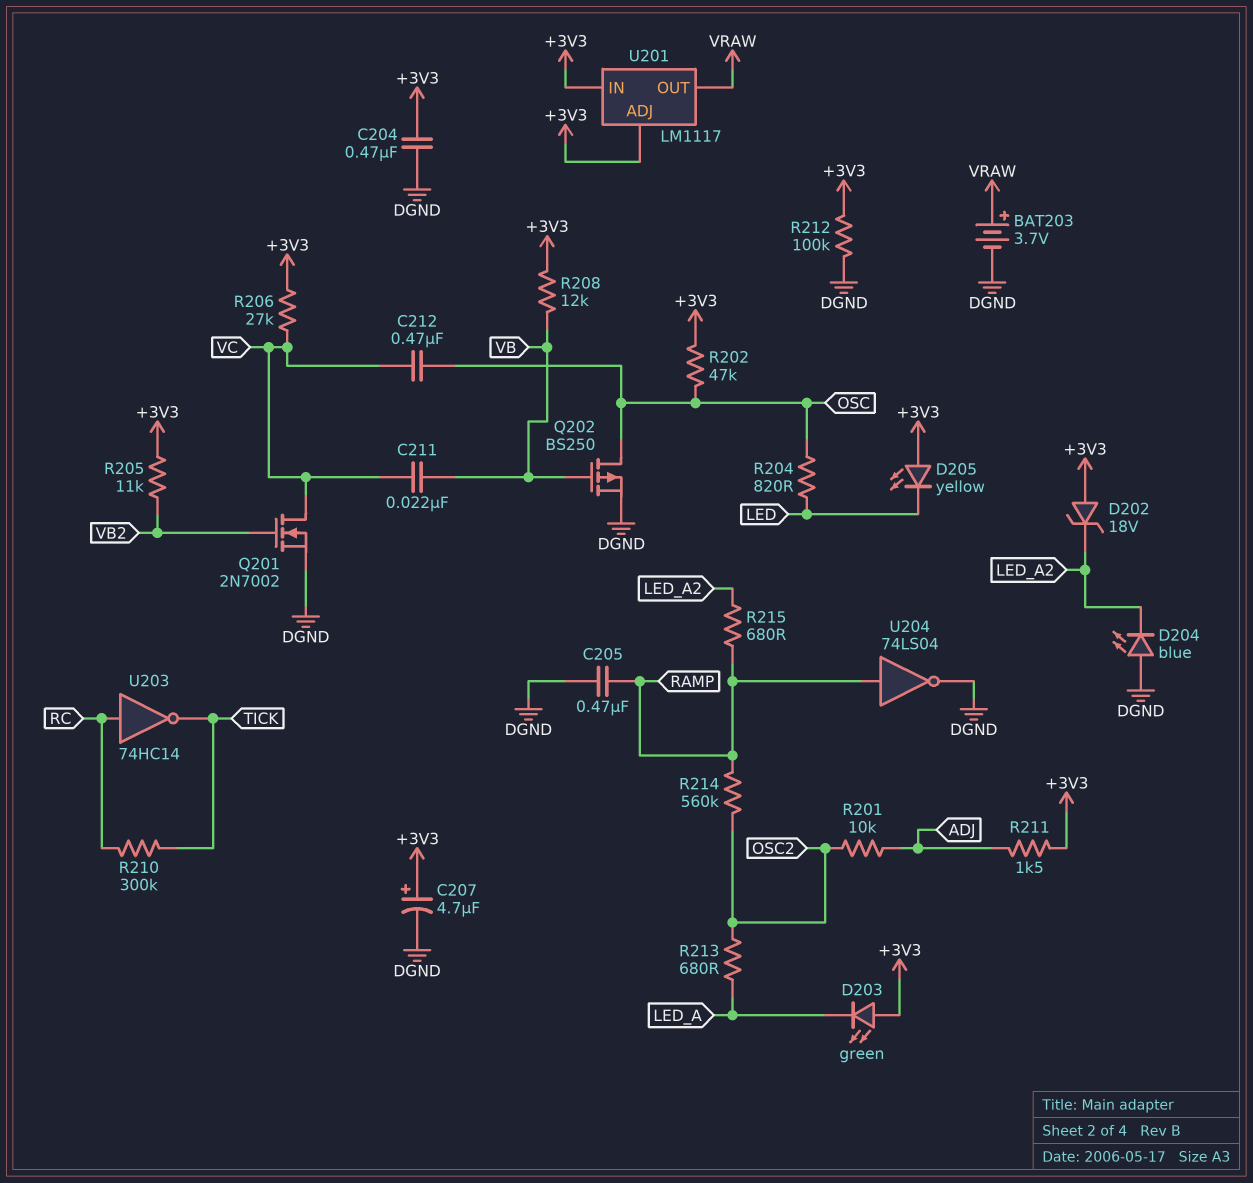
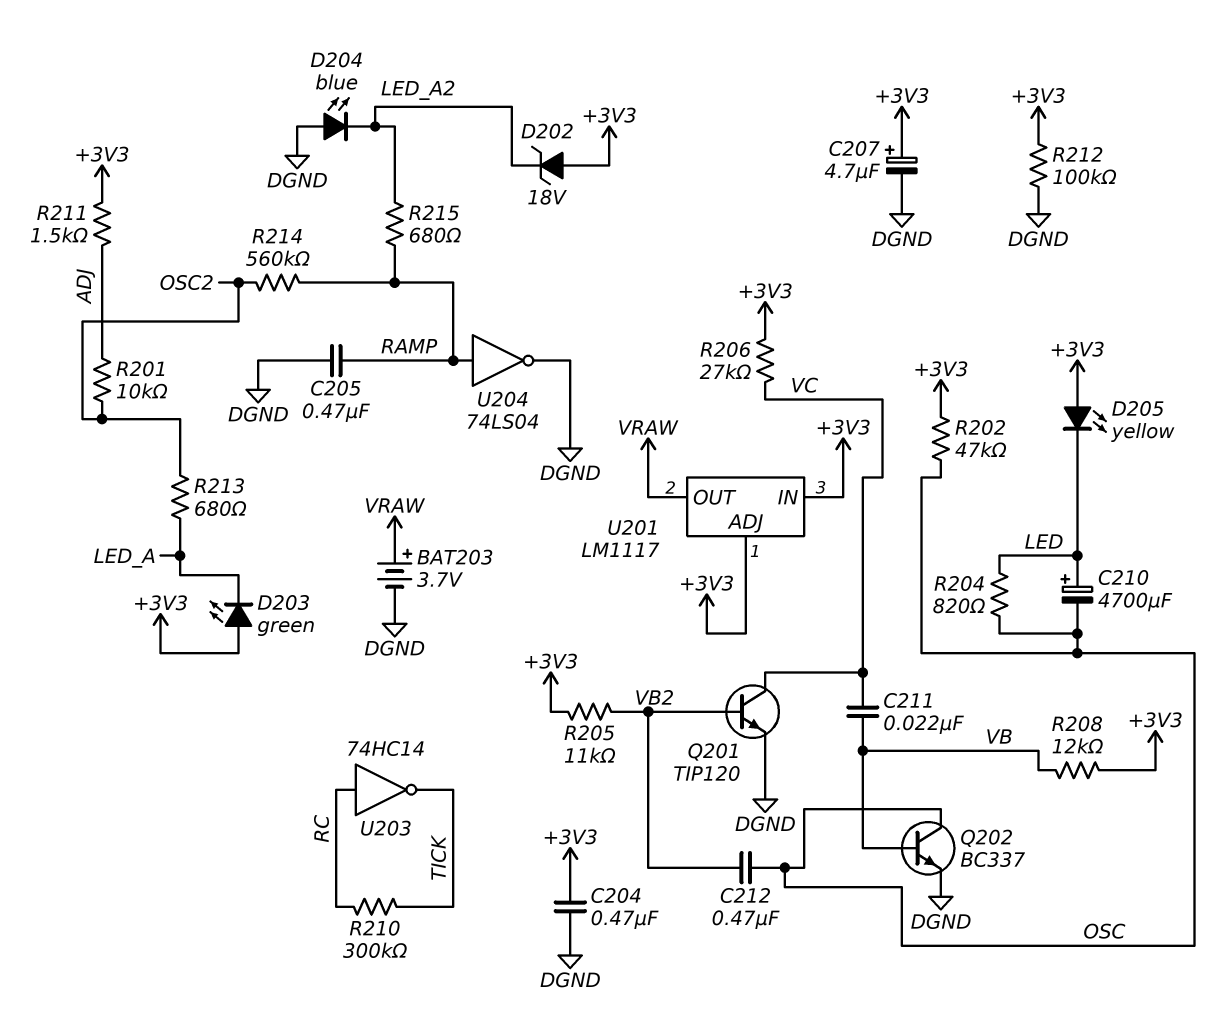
C210: none -> 4700uF (plus LED, minus OSC)
C212: 470nF (OSC, VC) -> 470nF (OSC, VB2)
Q201: NMOS 2N7002 (G VB2, D VC, S DGND) -> NPN TIP120 (B VB2, C VC, E DGND)
Q202: PMOS BS250 (G VB, D OSC, S DGND) -> NPN BC337 (B VB, C OSC, E DGND)

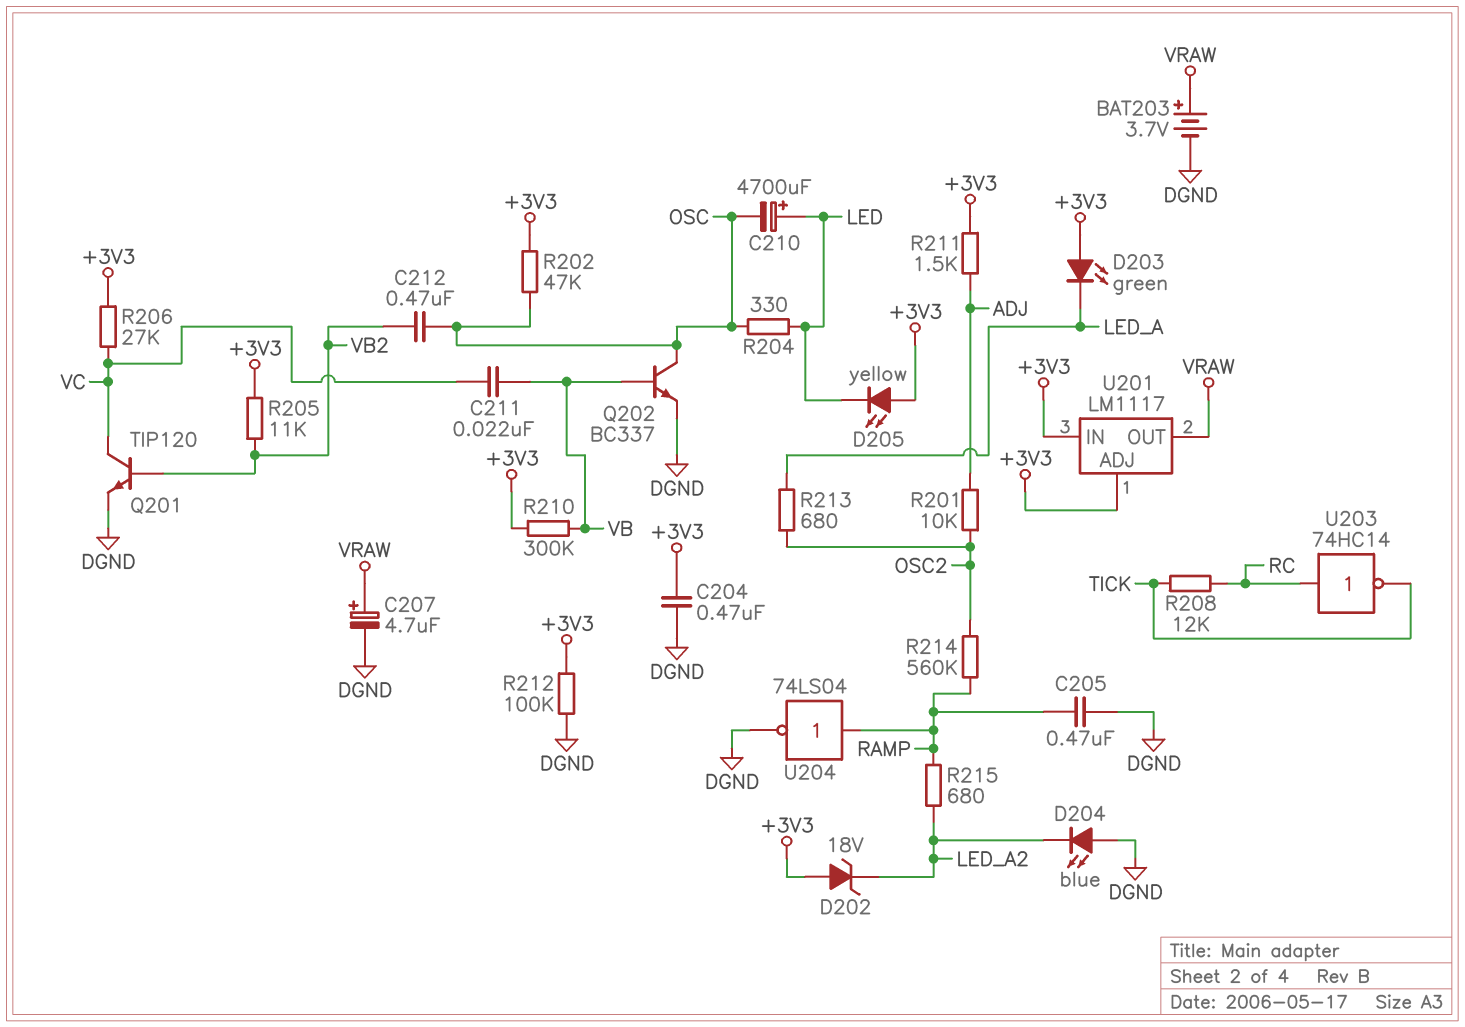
C207: 4.7uF (plus +3V3, minus DGND) -> 4.7uF (plus VRAW, minus DGND)
R204: 820 (LED, OSC) -> 330 (LED, OSC)
R208: 12k (+3V3, VB) -> 12k (RC, TICK)
R210: 300k (RC, TICK) -> 300k (+3V3, VB)

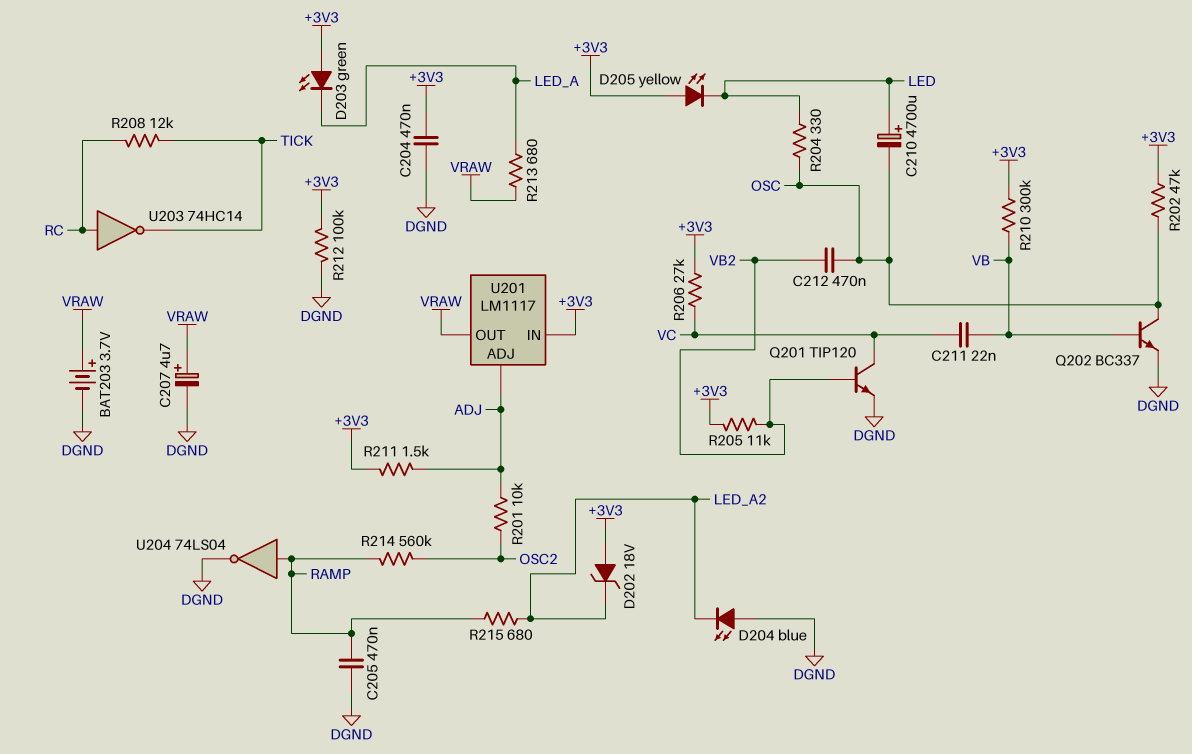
R213: 680 (LED_A, OSC2) -> 680 (LED_A, VRAW)
U201 pin ADJ: +3V3 -> ADJ

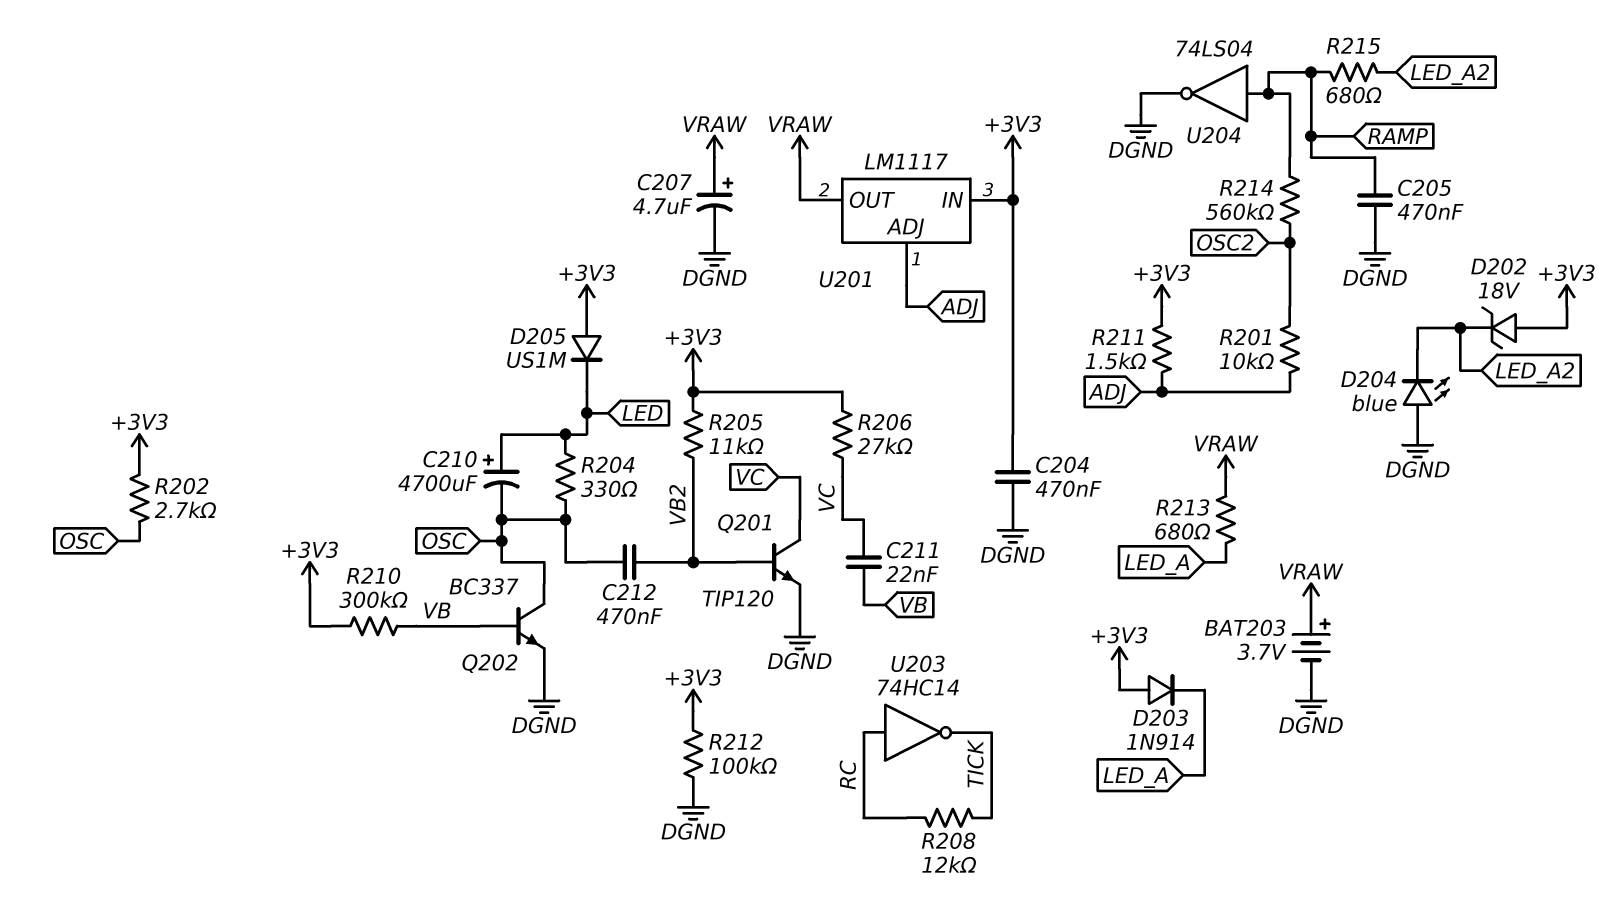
D203: LED green (A +3V3, K LED_A) -> diode 1N914 (A +3V3, K LED_A)
D205: LED yellow (A +3V3, K LED) -> diode US1M (A +3V3, K LED)
R202: 47k (+3V3, OSC) -> 2.7k (+3V3, OSC)

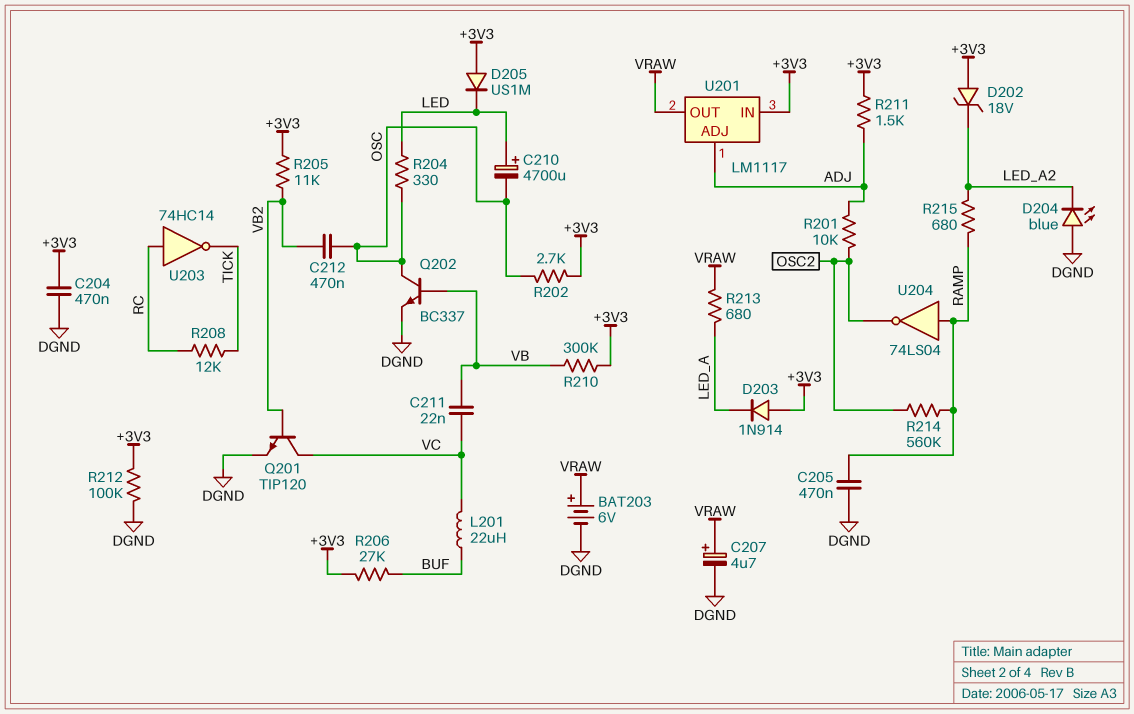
BAT203: 3.7V (plus VRAW, minus DGND) -> 6V (plus VRAW, minus DGND)
L201: none -> 22uH (BUF, VC)
R206: 27k (+3V3, VC) -> 27k (+3V3, BUF)
U204: NOT 74LS04 (in RAMP, out DGND) -> NOT 74LS04 (in RAMP, out OSC2)

